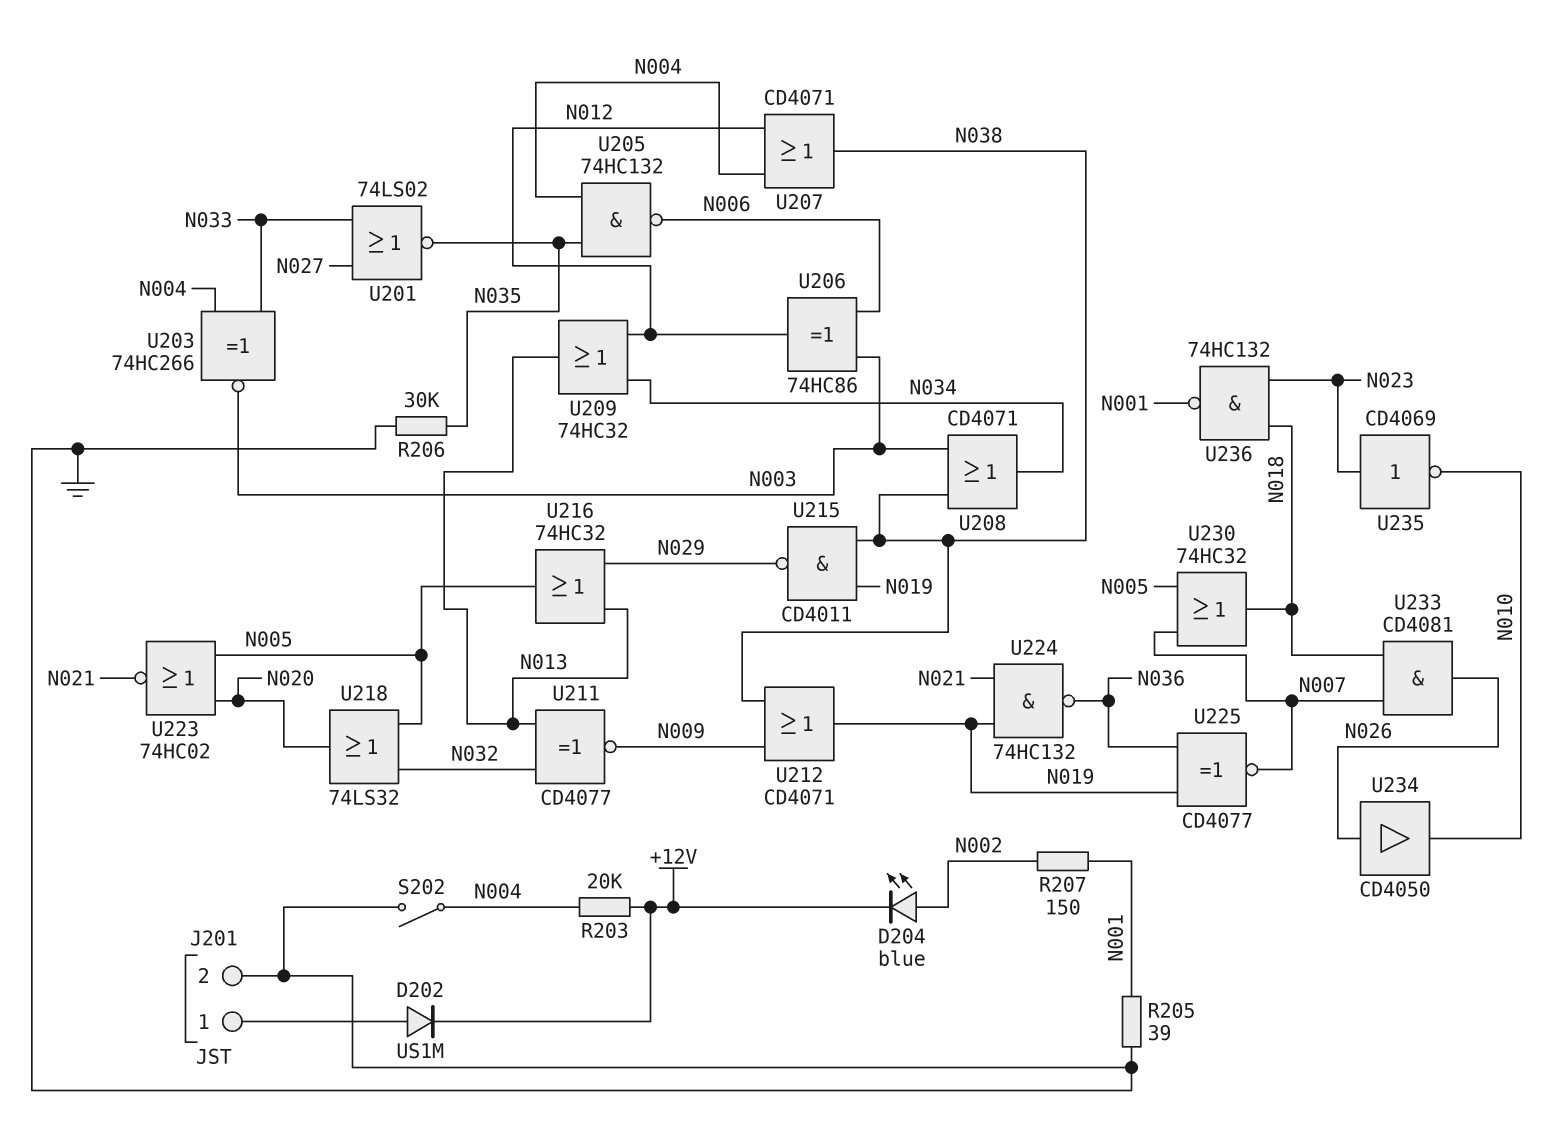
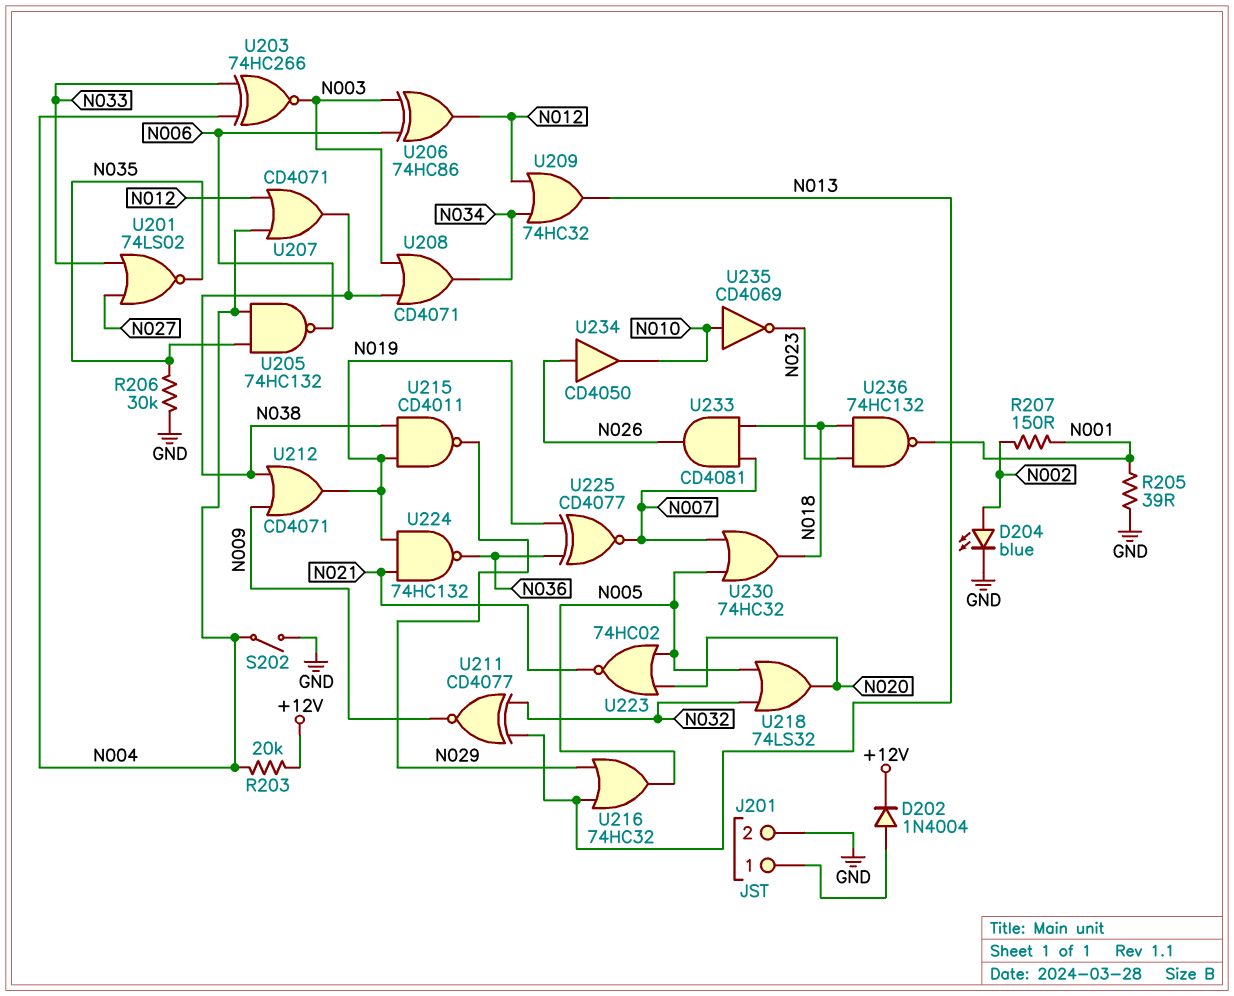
D202: diode US1M (A J201/1, K +12V) -> diode 1N4004 (A J201/1, K +12V)
D204: LED blue (A N002, K +12V) -> LED blue (A N002, K GND)
U235: NOT CD4069 (in N023, out N010) -> NOT CD4069 (in N010, out N023)

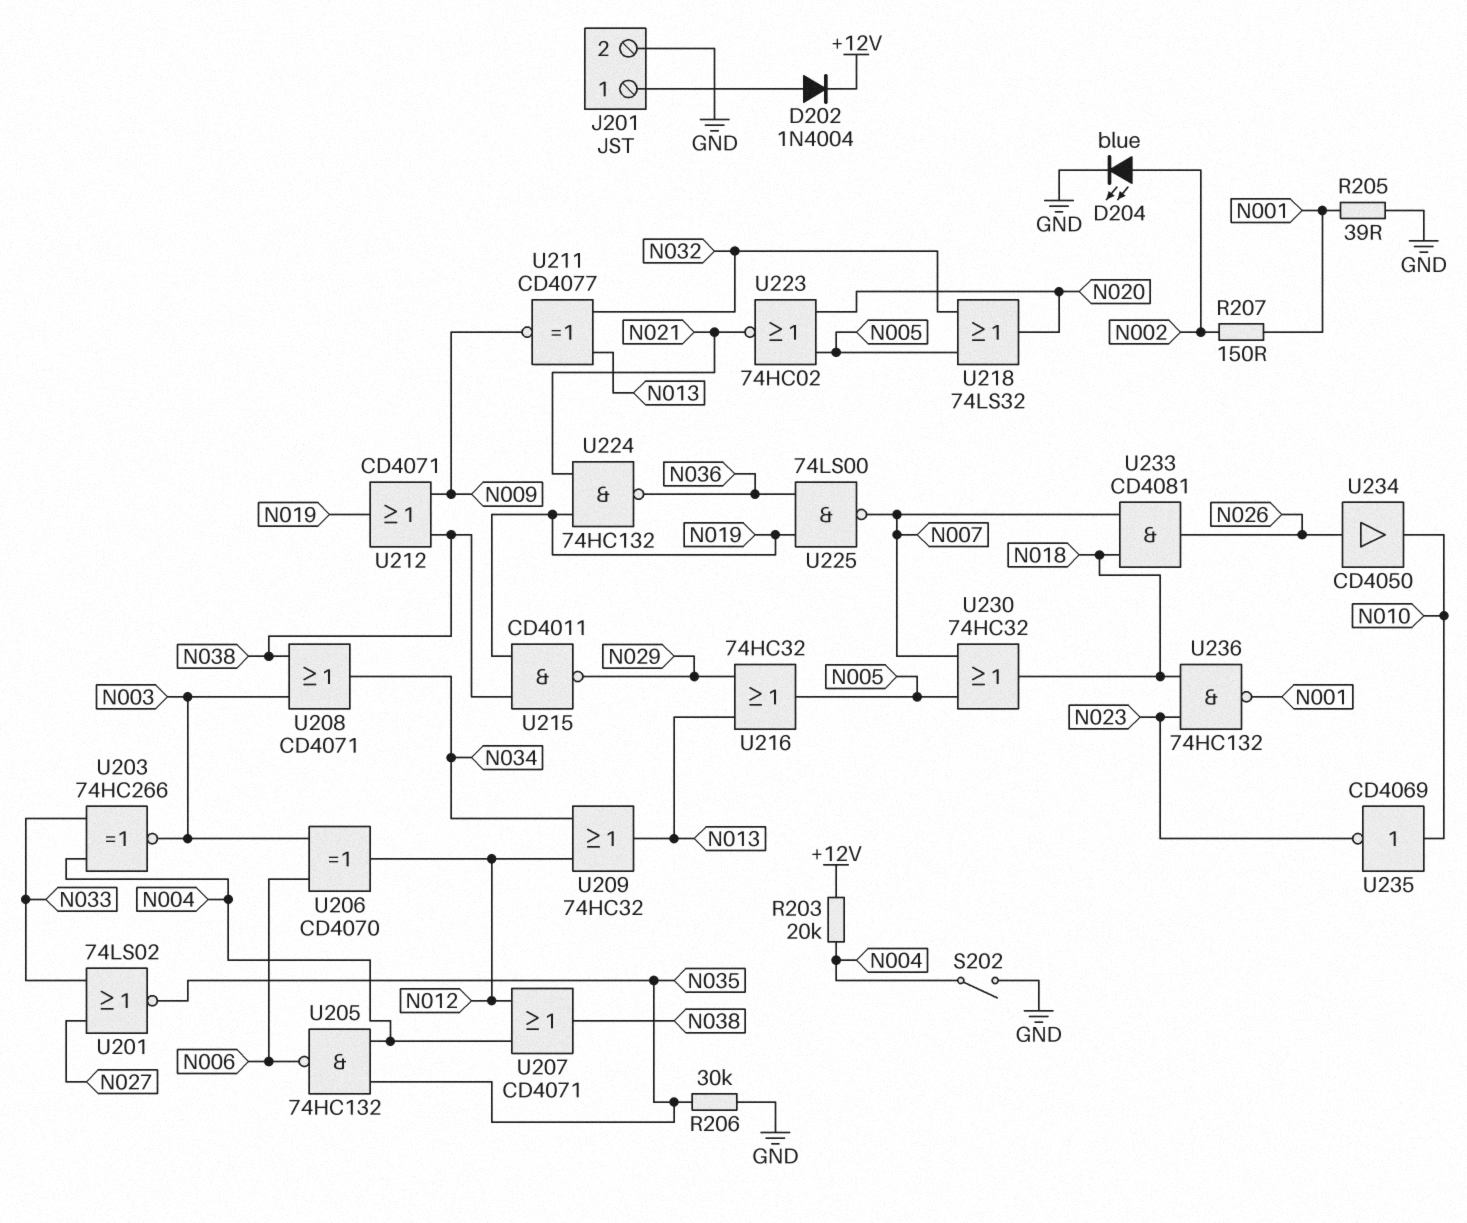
U206: XOR 74HC86 (in N003, in N006, out N012) -> XOR CD4070 (in N003, in N006, out N012)
U225: XNOR CD4077 (in N019, in N036, out N007) -> NAND 74LS00 (in N019, in N036, out N007)

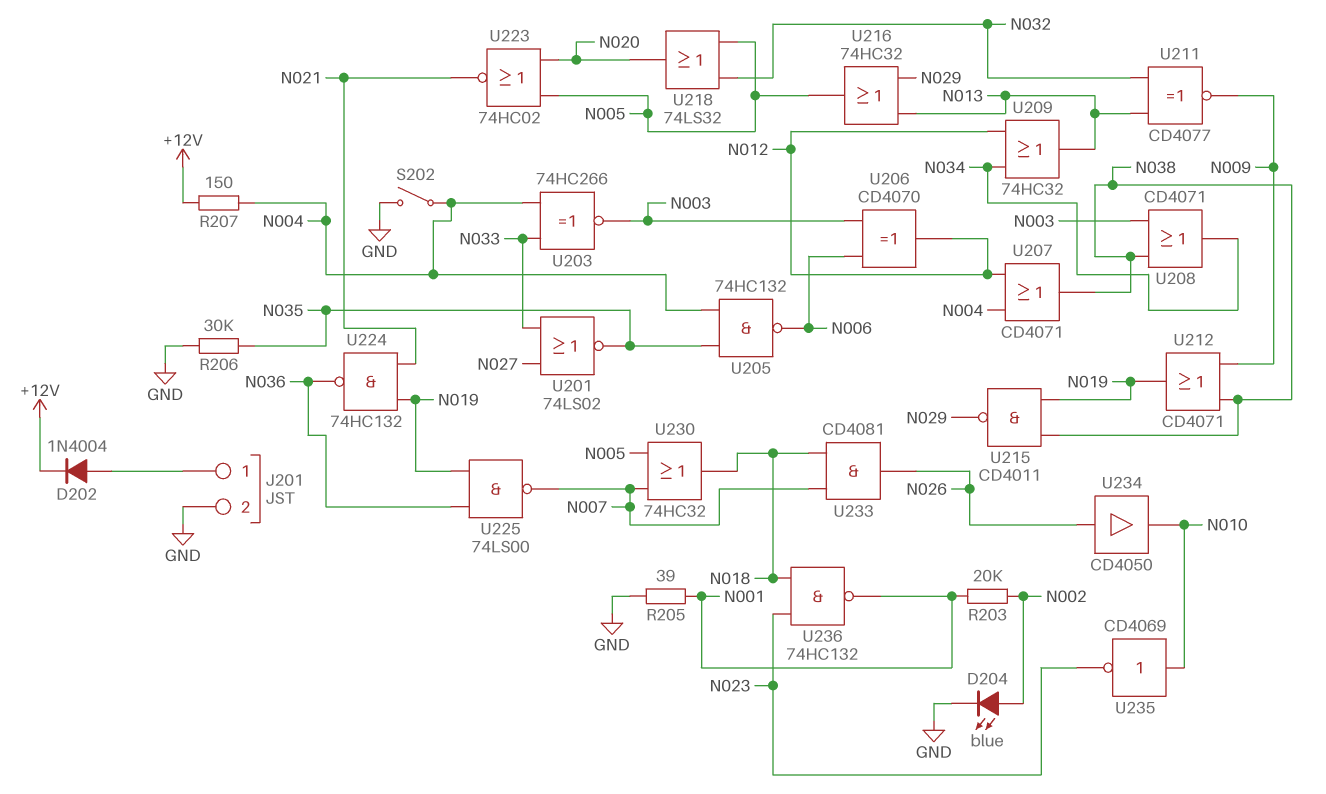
R203: 20k (+12V, N004) -> 20k (N001, N002)
R207: 150 (N001, N002) -> 150 (+12V, N004)

